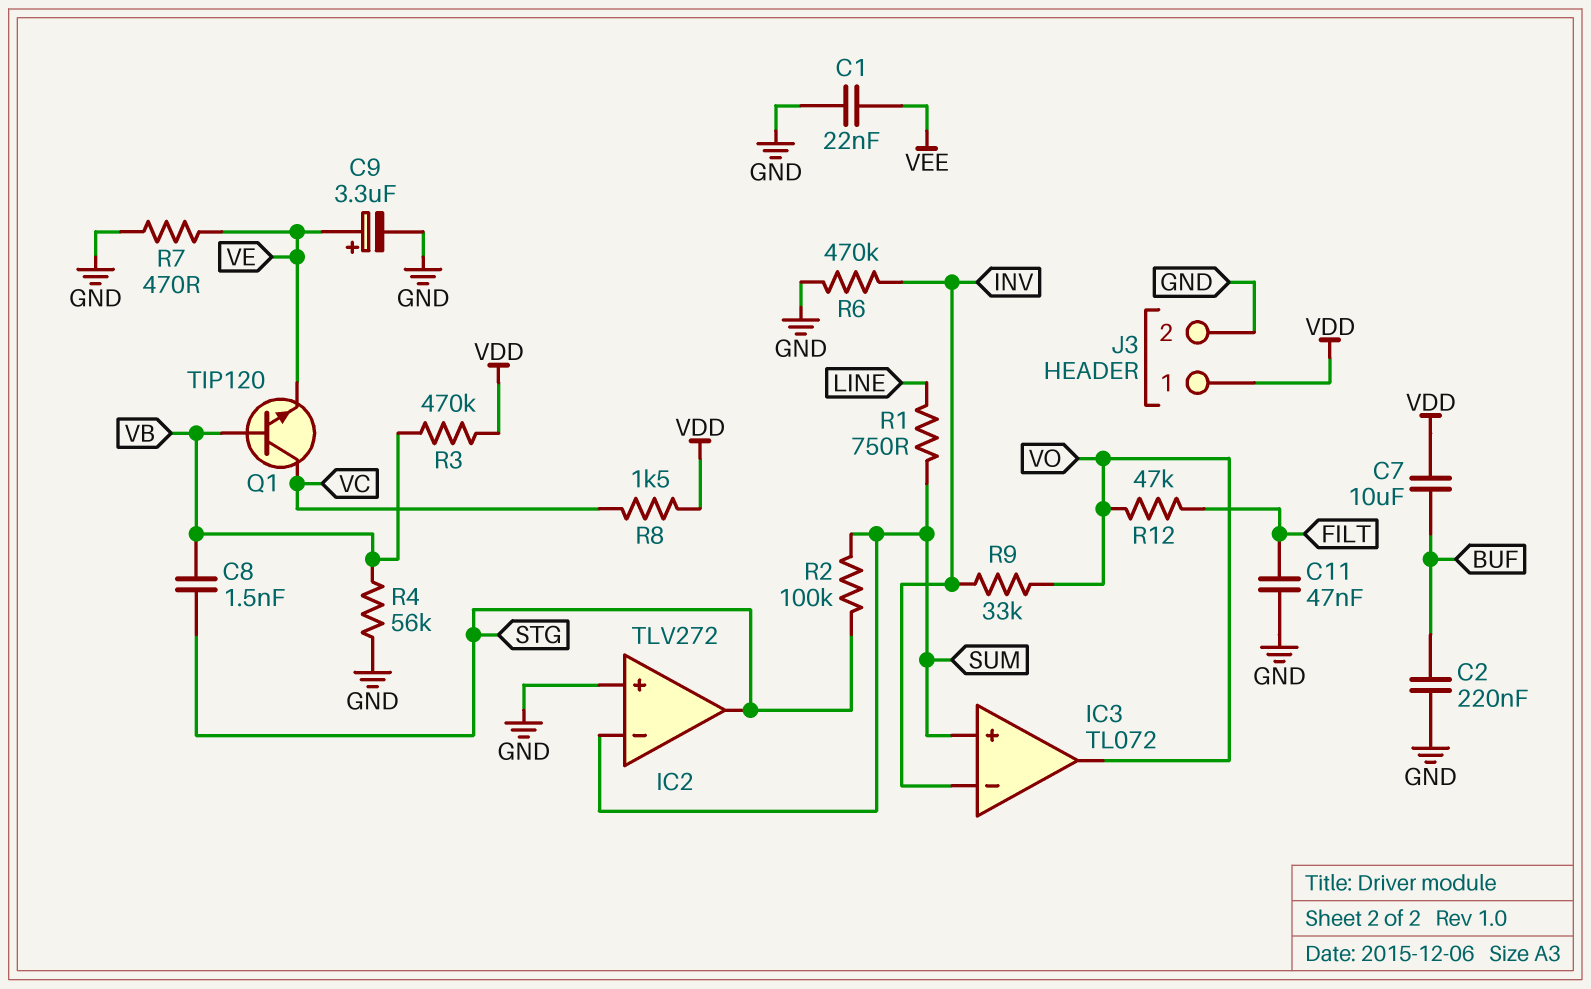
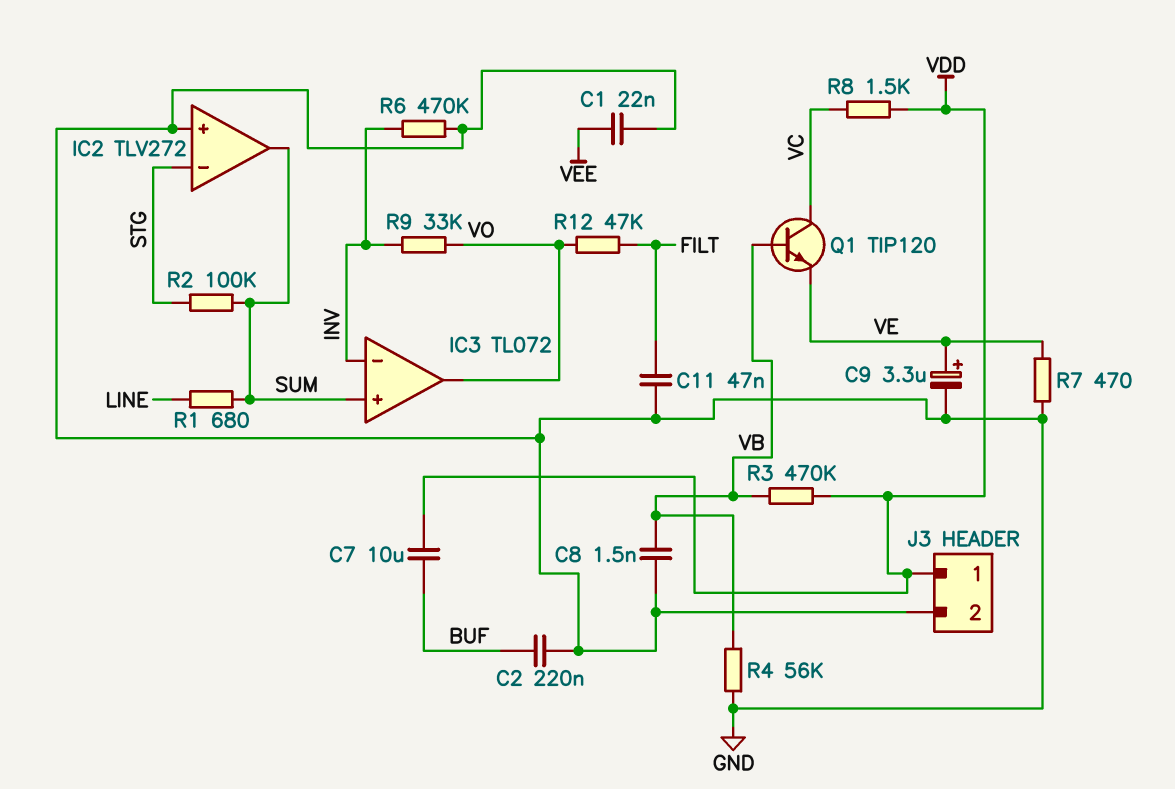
C8: 1.5nF (STG, VB) -> 1.5nF (GND, VB)
IC2 pin in-: SUM -> STG
IC2 pin out: STG -> SUM
R1: 750 (LINE, SUM) -> 680 (LINE, SUM)

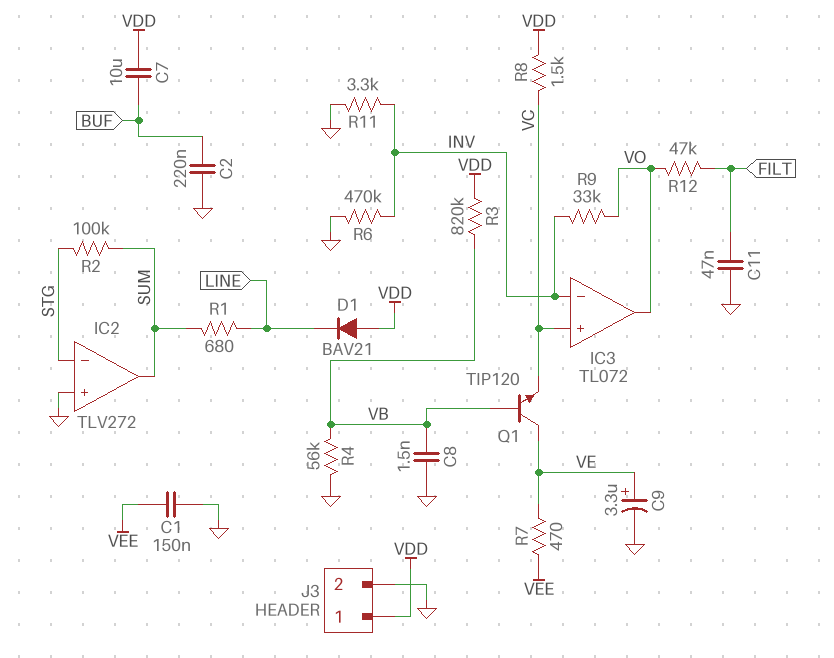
C1: 22nF (GND, VEE) -> 150nF (GND, VEE)
D1: none -> diode BAV21 (A VDD, K LINE)
IC3 pin in+: SUM -> VC
Q1: NPN TIP120 (B VB, C VC, E VE) -> NPN TIP120 (B VB, C VE, E VC)
R3: 470k (VB, VDD) -> 820k (VB, VDD)
R7: 470 (GND, VE) -> 470 (VE, VEE)
R11: none -> 3.3k (GND, INV)

